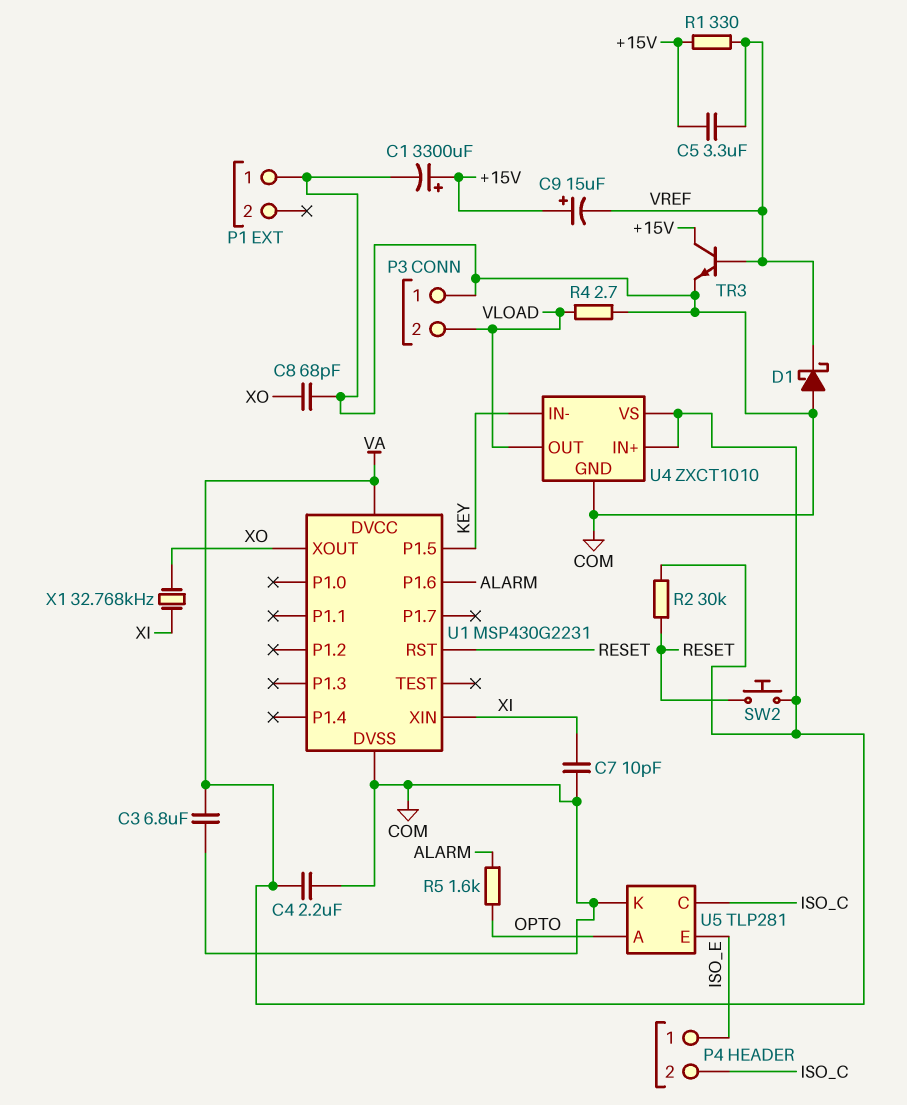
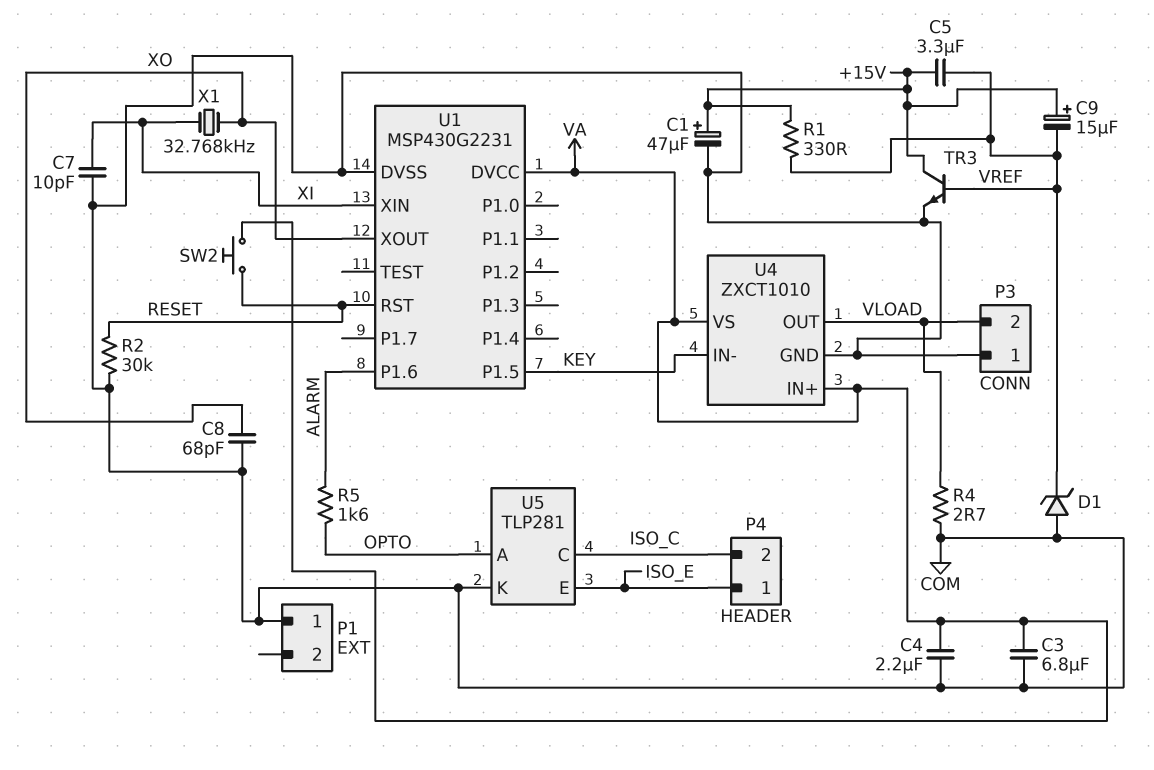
C1: 3300uF (plus +15V, minus COM) -> 47uF (plus +15V, minus COM)
D1: schottky (A COM, K VREF) -> zener (A COM, K VREF)
R2: 30k (RESET, VA) -> 30k (COM, RESET)

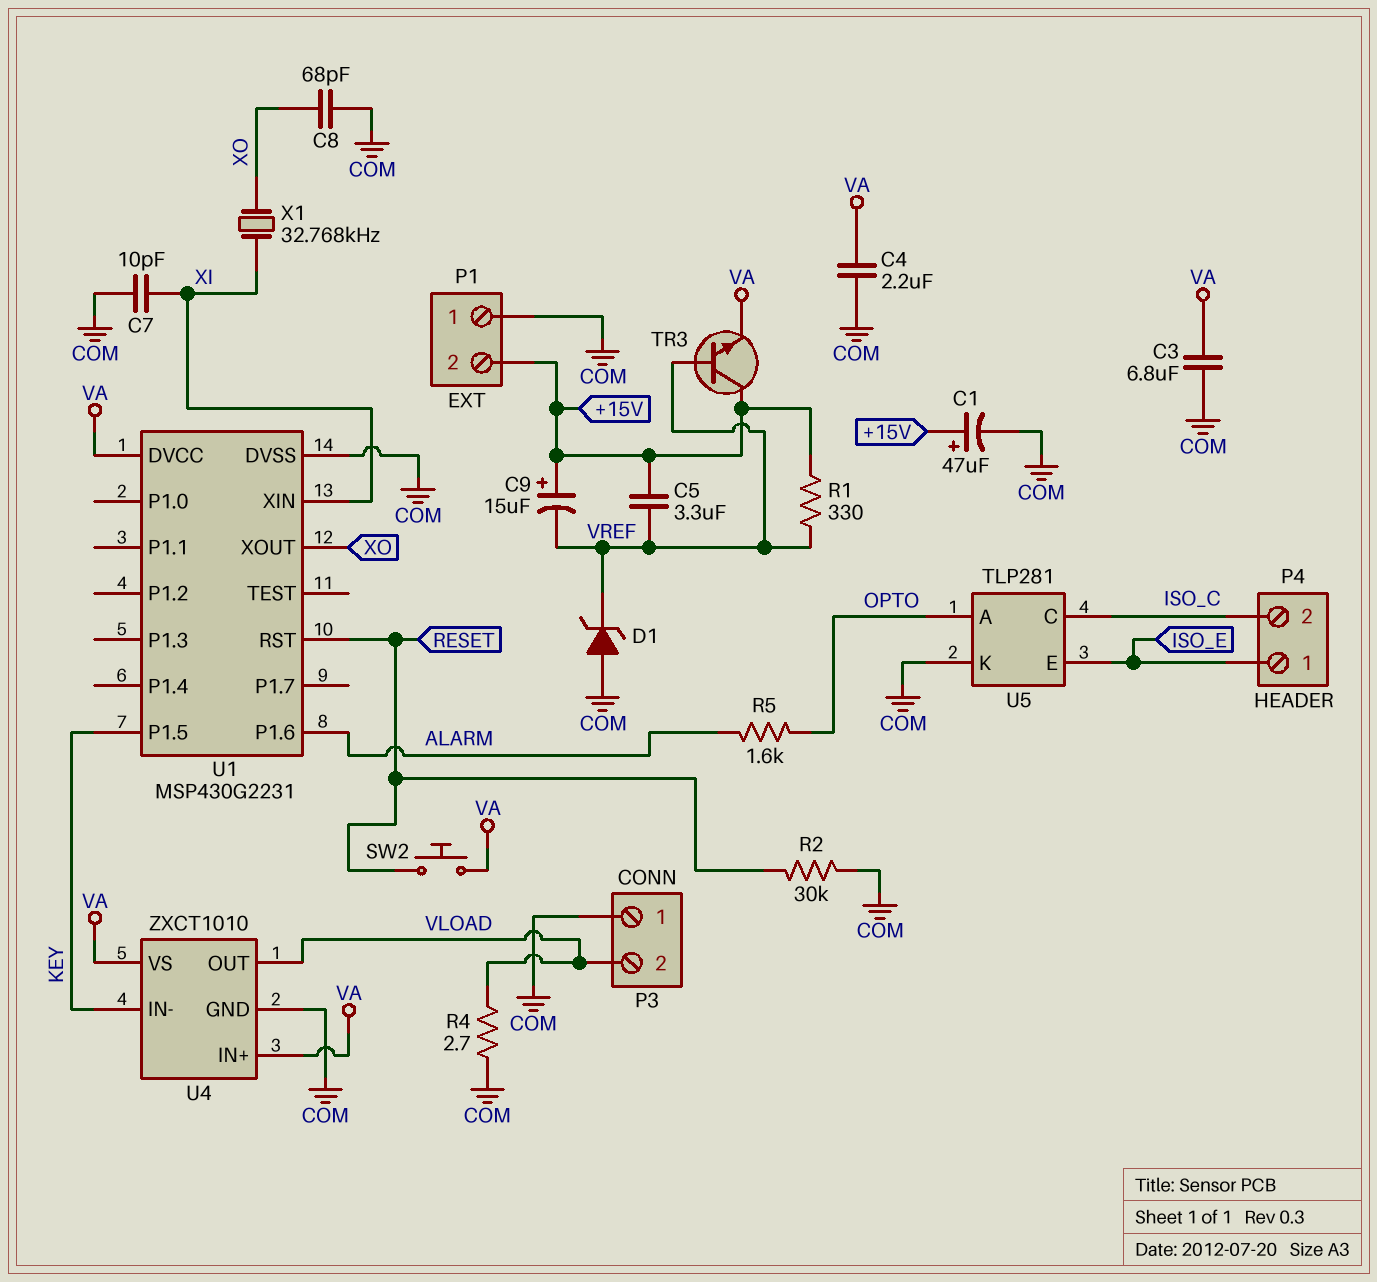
P1 pin 2: none -> +15V
TR3: NPN (B VREF, C +15V, E COM) -> NPN (B VREF, C +15V, E VA)

